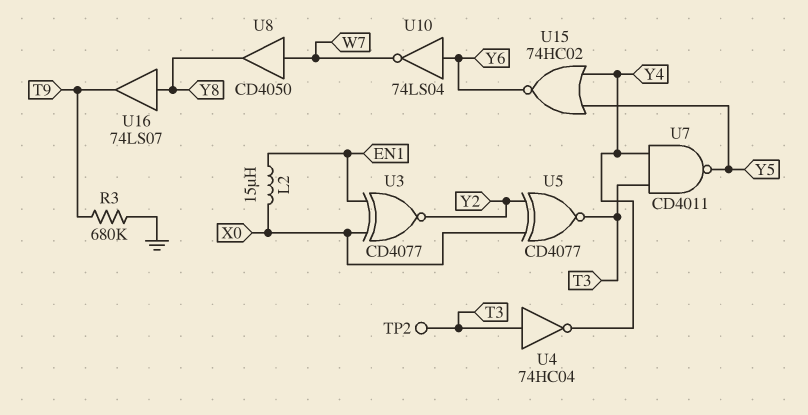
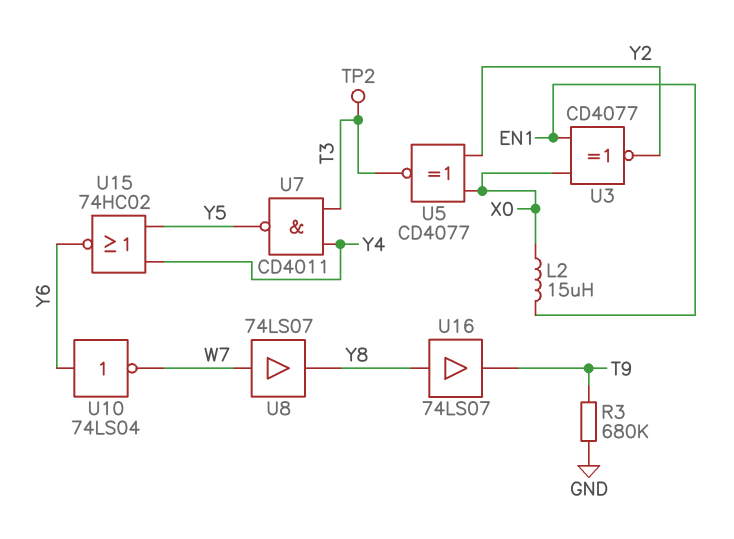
U4: NOT 74HC04 (in T3, out Y4) -> none
U8: buffer CD4050 (in W7, out Y8) -> buffer 74LS07 (in W7, out Y8)

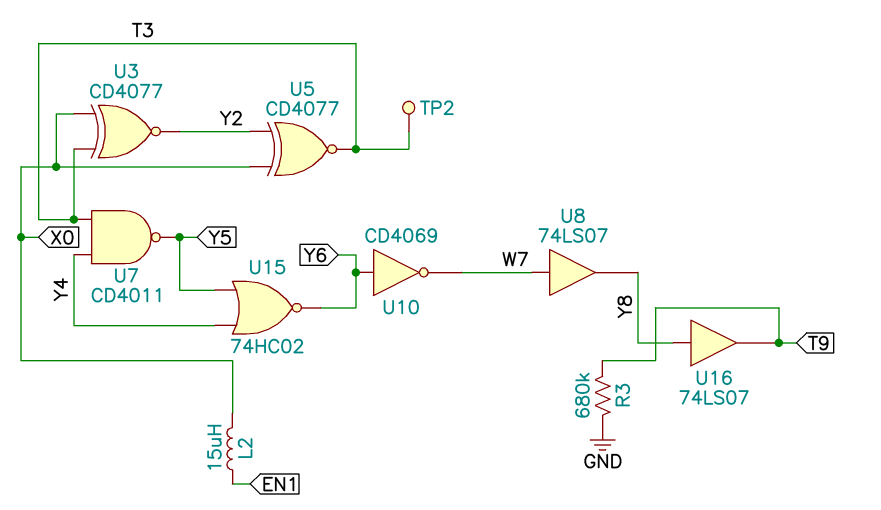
U3: XNOR CD4077 (in EN1, in X0, out Y2) -> XNOR CD4077 (in T3, in X0, out Y2)
U10: NOT 74LS04 (in Y6, out W7) -> NOT CD4069 (in Y6, out W7)

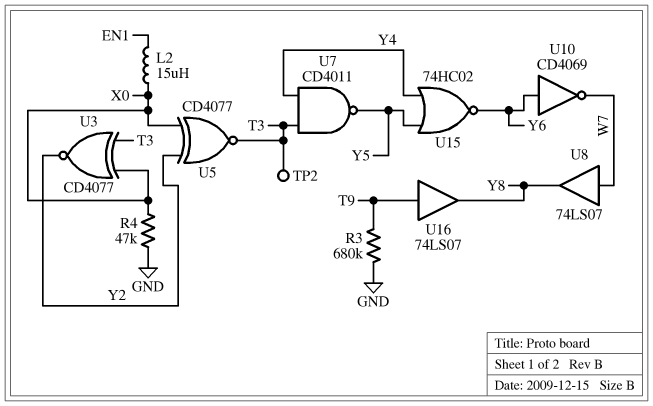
R4: none -> 47k (GND, X0)
U16: buffer 74LS07 (in Y8, out T9) -> buffer 74LS07 (in T9, out Y8)

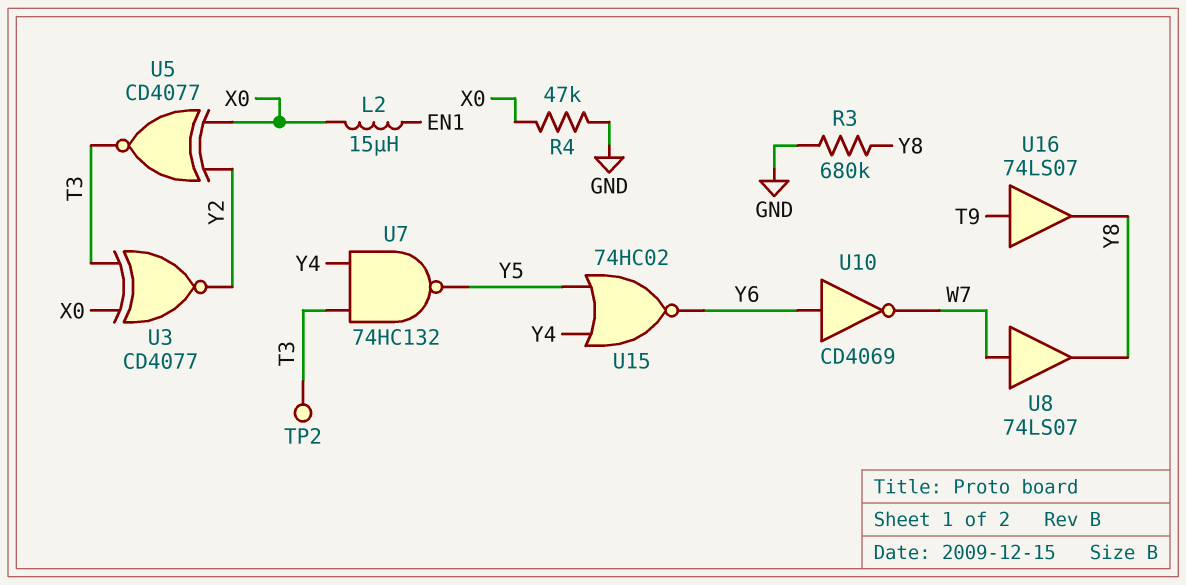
R3: 680k (GND, T9) -> 680k (GND, Y8)
U7: NAND CD4011 (in T3, in Y4, out Y5) -> NAND 74HC132 (in T3, in Y4, out Y5)

